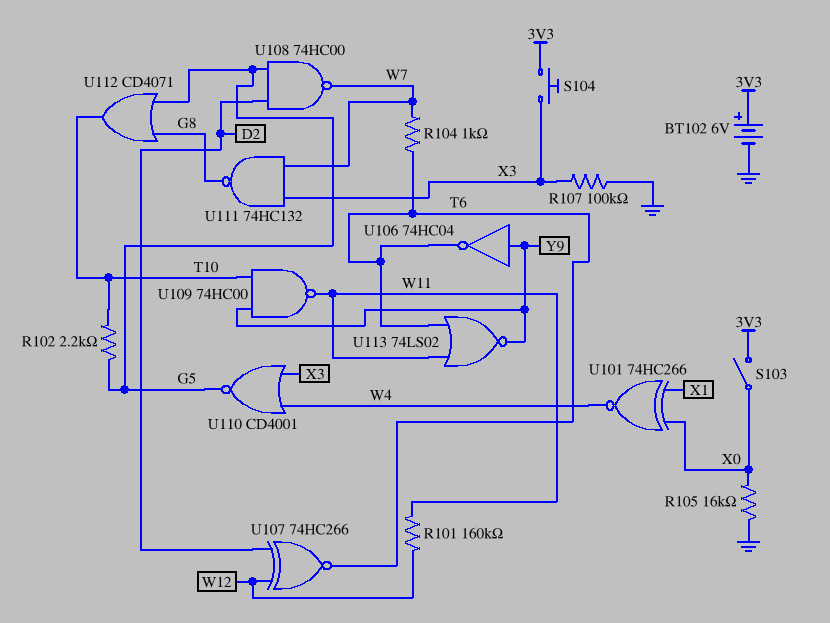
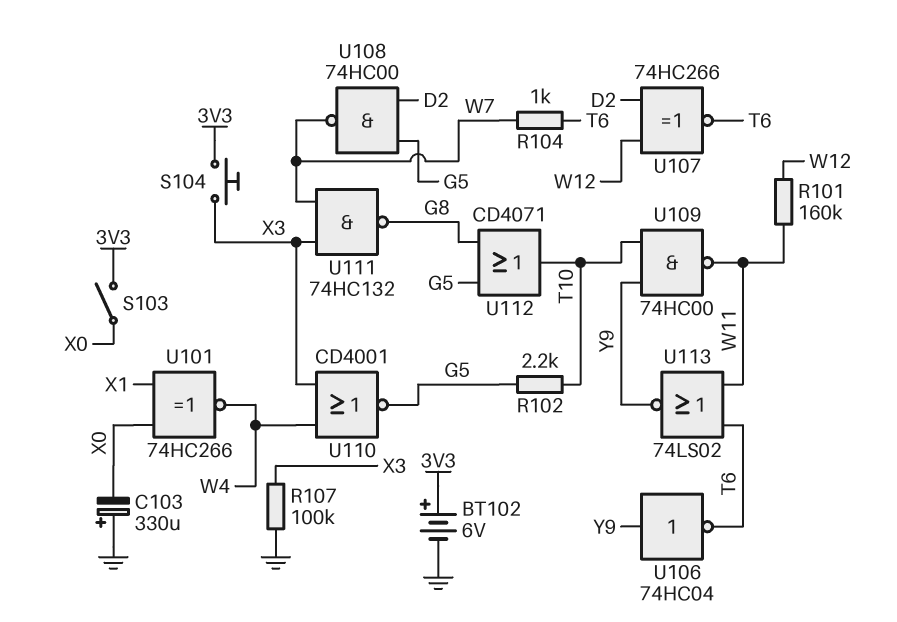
C103: none -> 330uF (plus GND, minus X0)
R105: 16k (GND, X0) -> none

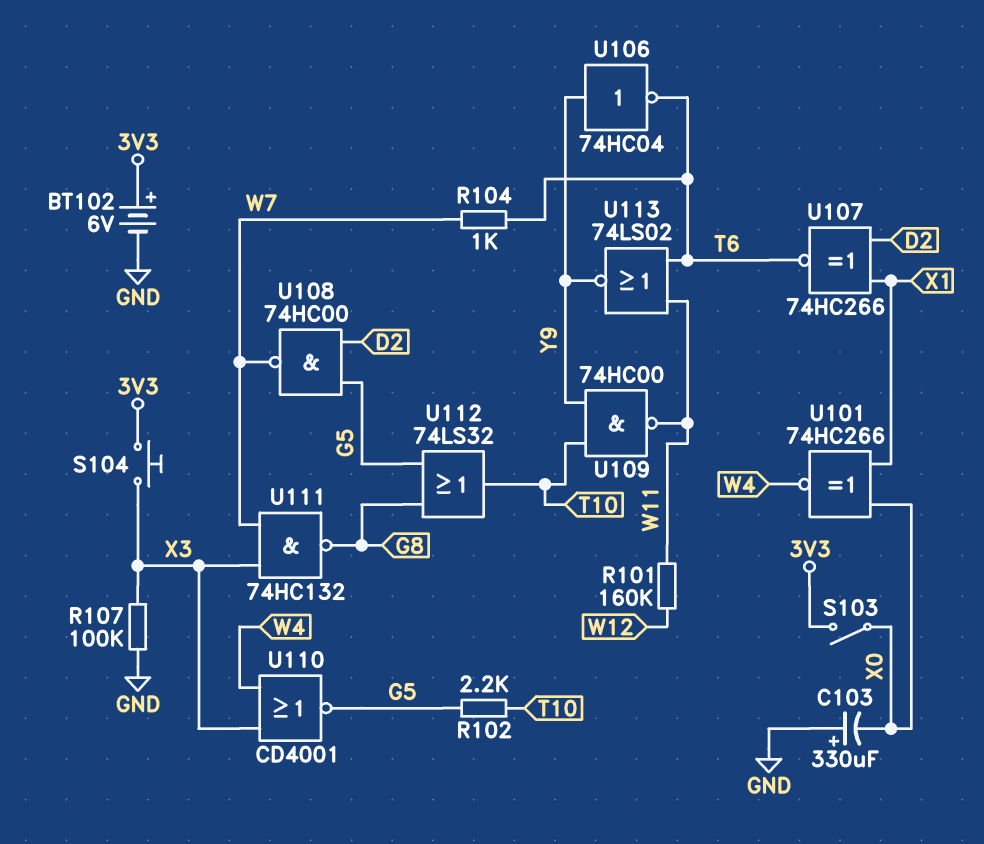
U107: XNOR 74HC266 (in D2, in W12, out T6) -> XNOR 74HC266 (in D2, in X1, out T6)
U112: OR CD4071 (in G5, in G8, out T10) -> OR 74LS32 (in G5, in G8, out T10)

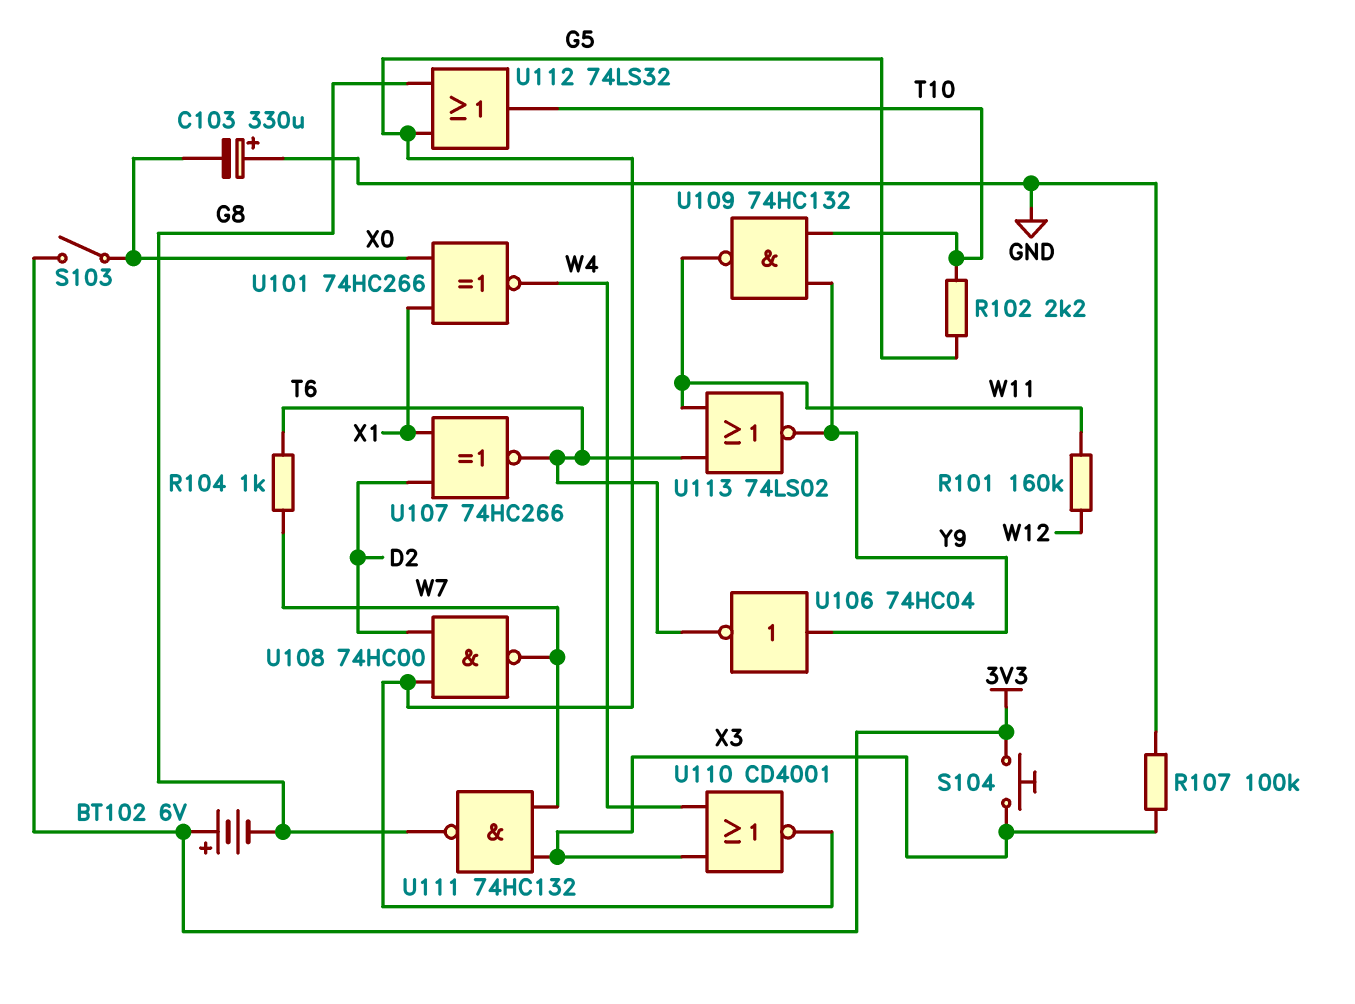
BT102: 6V (plus 3V3, minus GND) -> 6V (plus 3V3, minus G8)
U109: NAND 74HC00 (in T10, in Y9, out W11) -> NAND 74HC132 (in T10, in Y9, out W11)

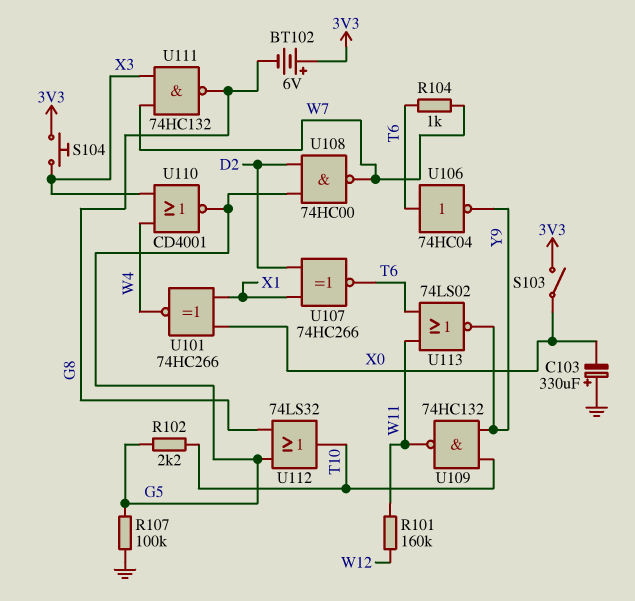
R107: 100k (GND, X3) -> 100k (G5, GND)
U106: NOT 74HC04 (in Y9, out T6) -> NOT 74HC04 (in T6, out Y9)

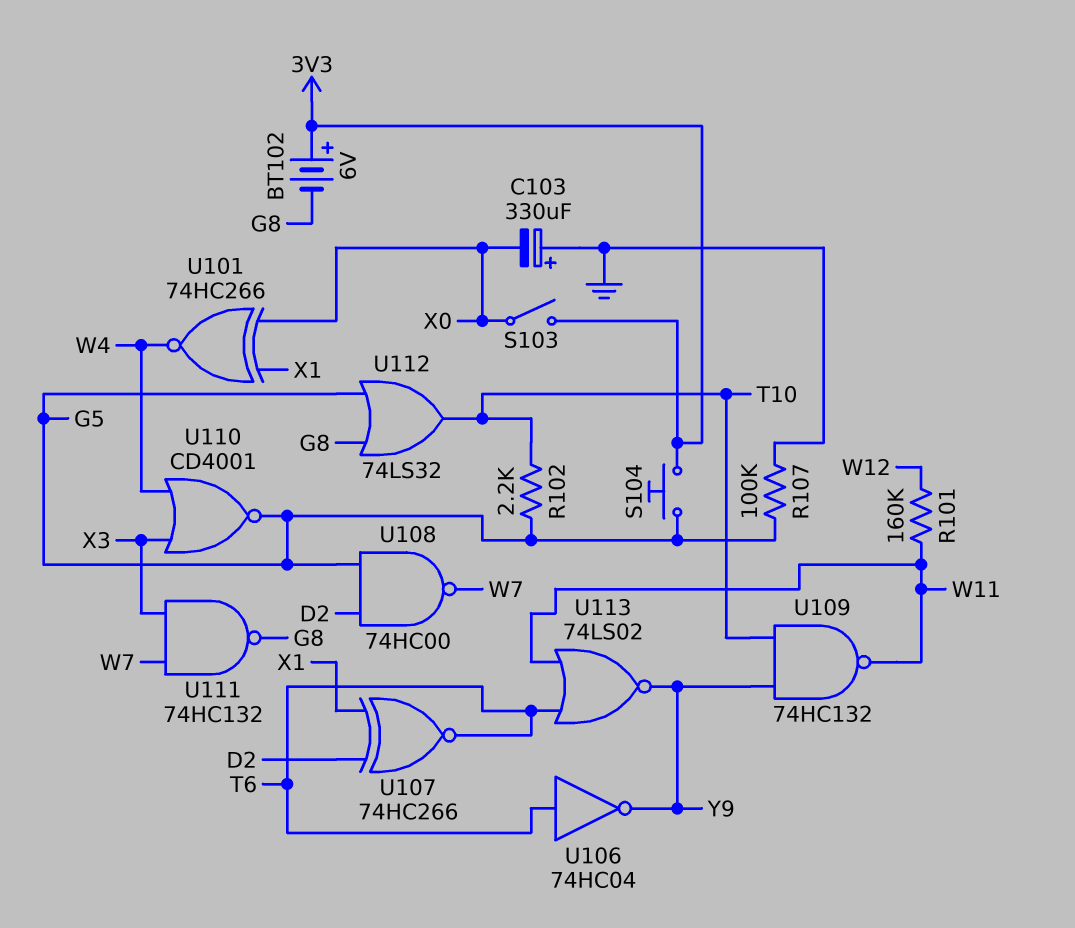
R104: 1k (T6, W7) -> none
S104: button (3V3, X3) -> button (3V3, G5)

